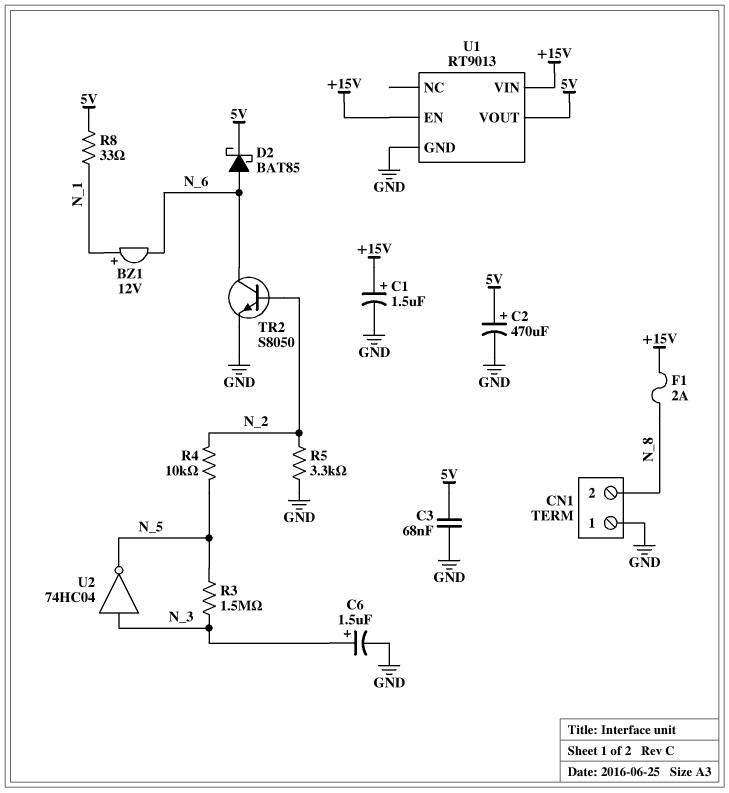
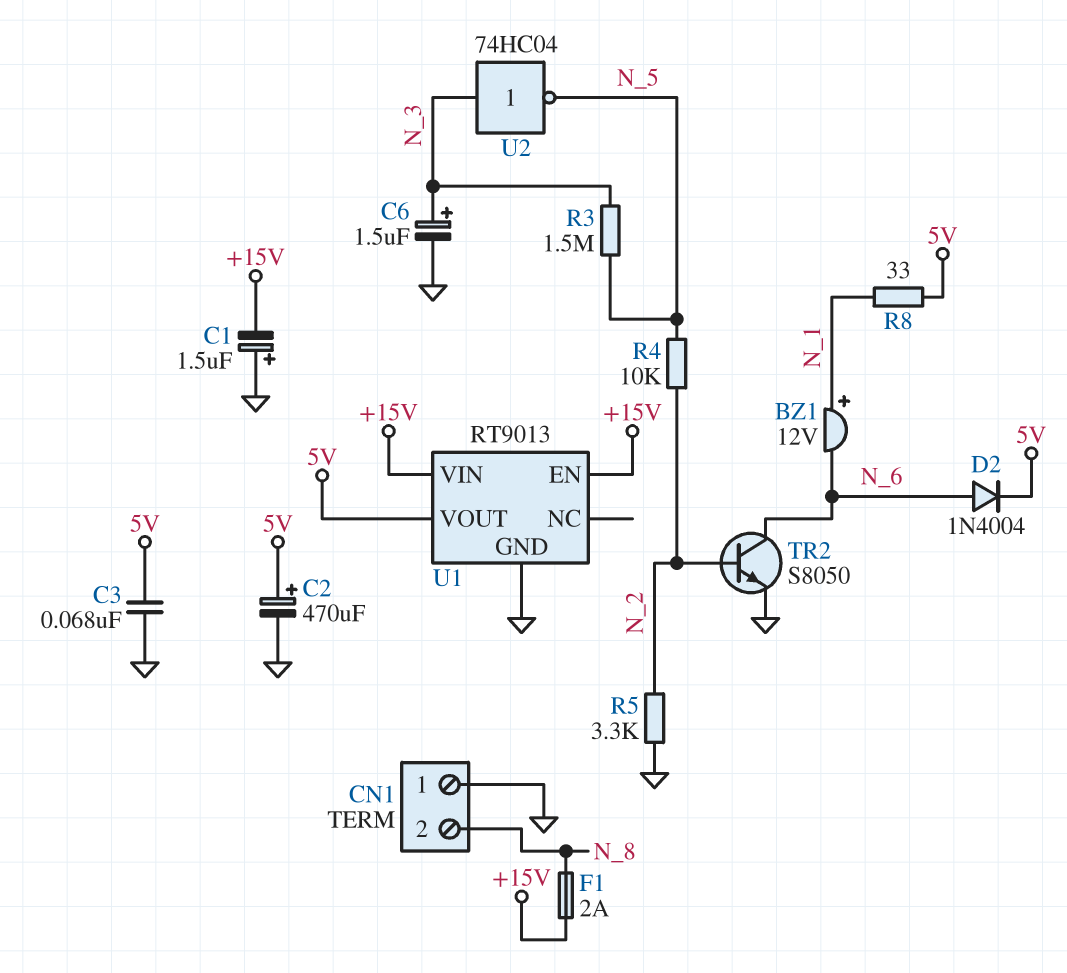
C1: 1.5uF (plus +15V, minus GND) -> 1.5uF (plus GND, minus +15V)
D2: schottky BAT85 (A N_6, K 5V) -> diode 1N4004 (A N_6, K 5V)

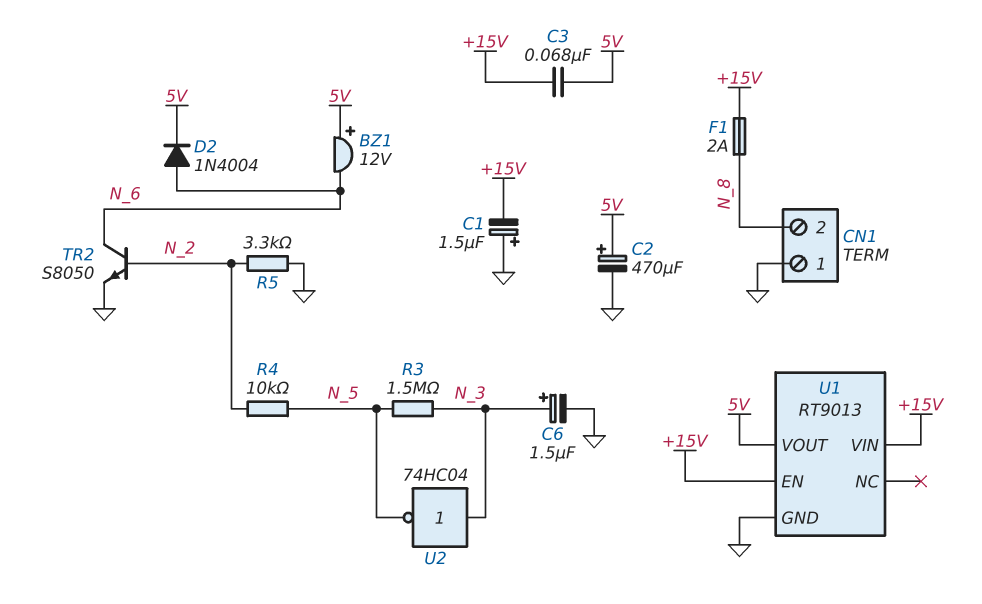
BZ1: buzzer 12V (plus N_1, minus N_6) -> buzzer 12V (plus 5V, minus N_6)
C3: 68nF (5V, GND) -> 68nF (+15V, 5V)
R8: 33 (5V, N_1) -> none

